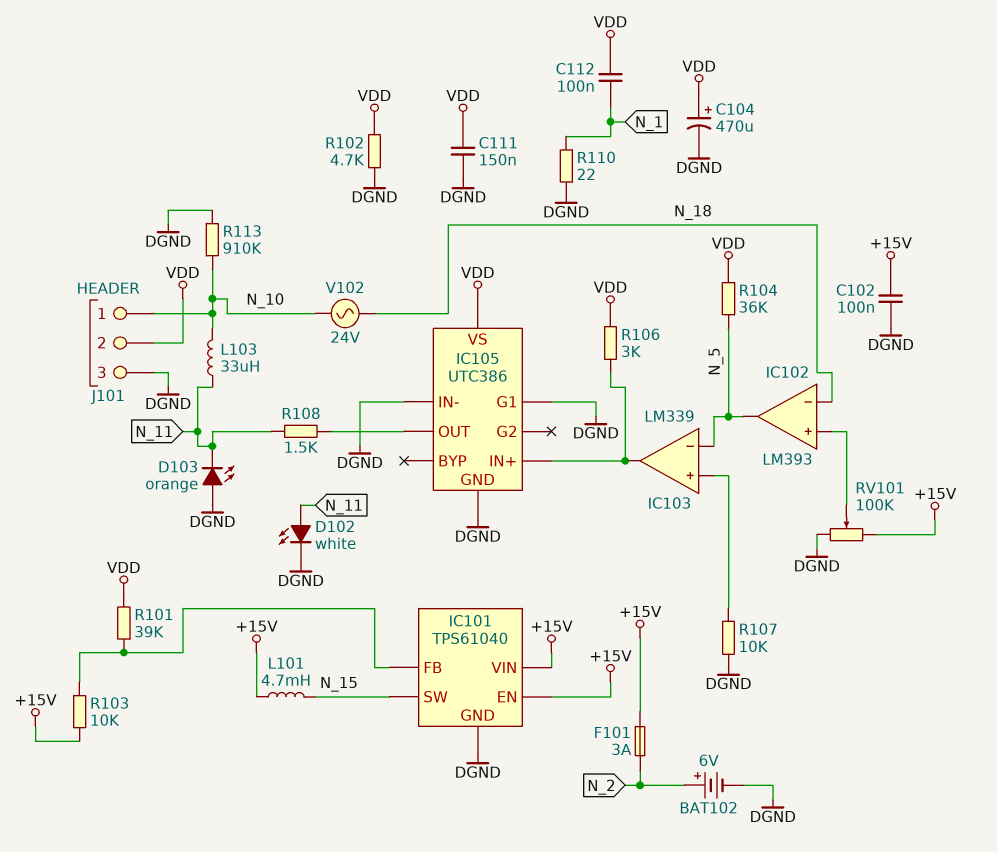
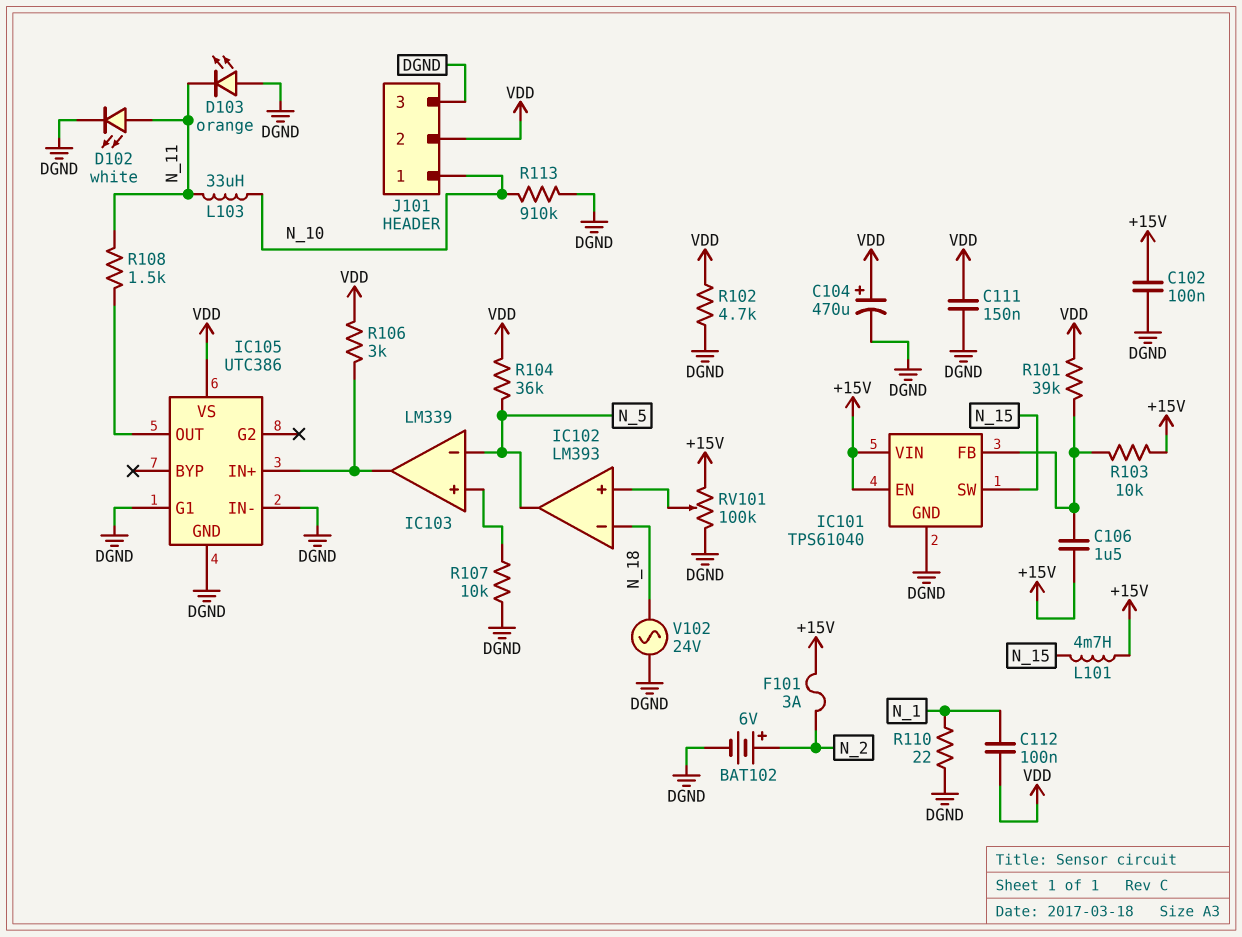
C106: none -> 1.5uF (+15V, IC101/FB)
V102: AC 24V (N_10, N_18) -> AC 24V (DGND, N_18)

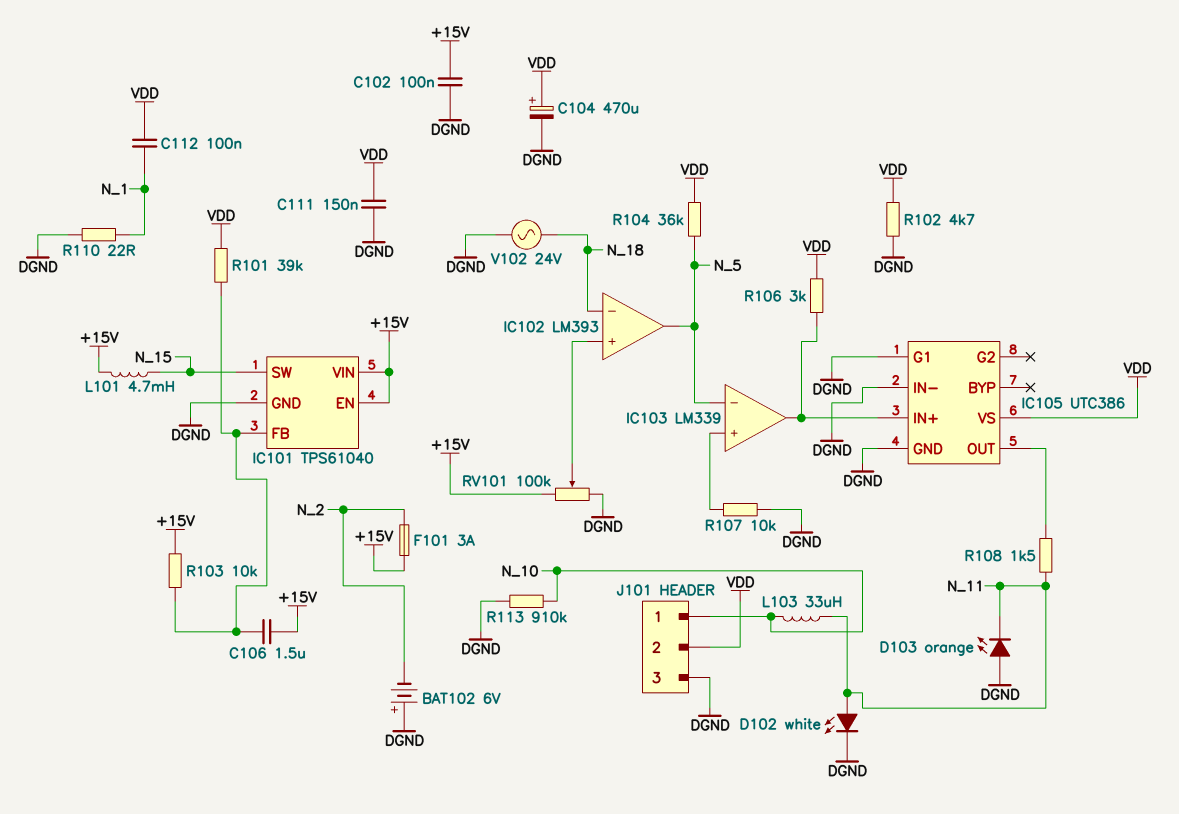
BAT102: 6V (plus N_2, minus DGND) -> 6V (plus DGND, minus N_2)

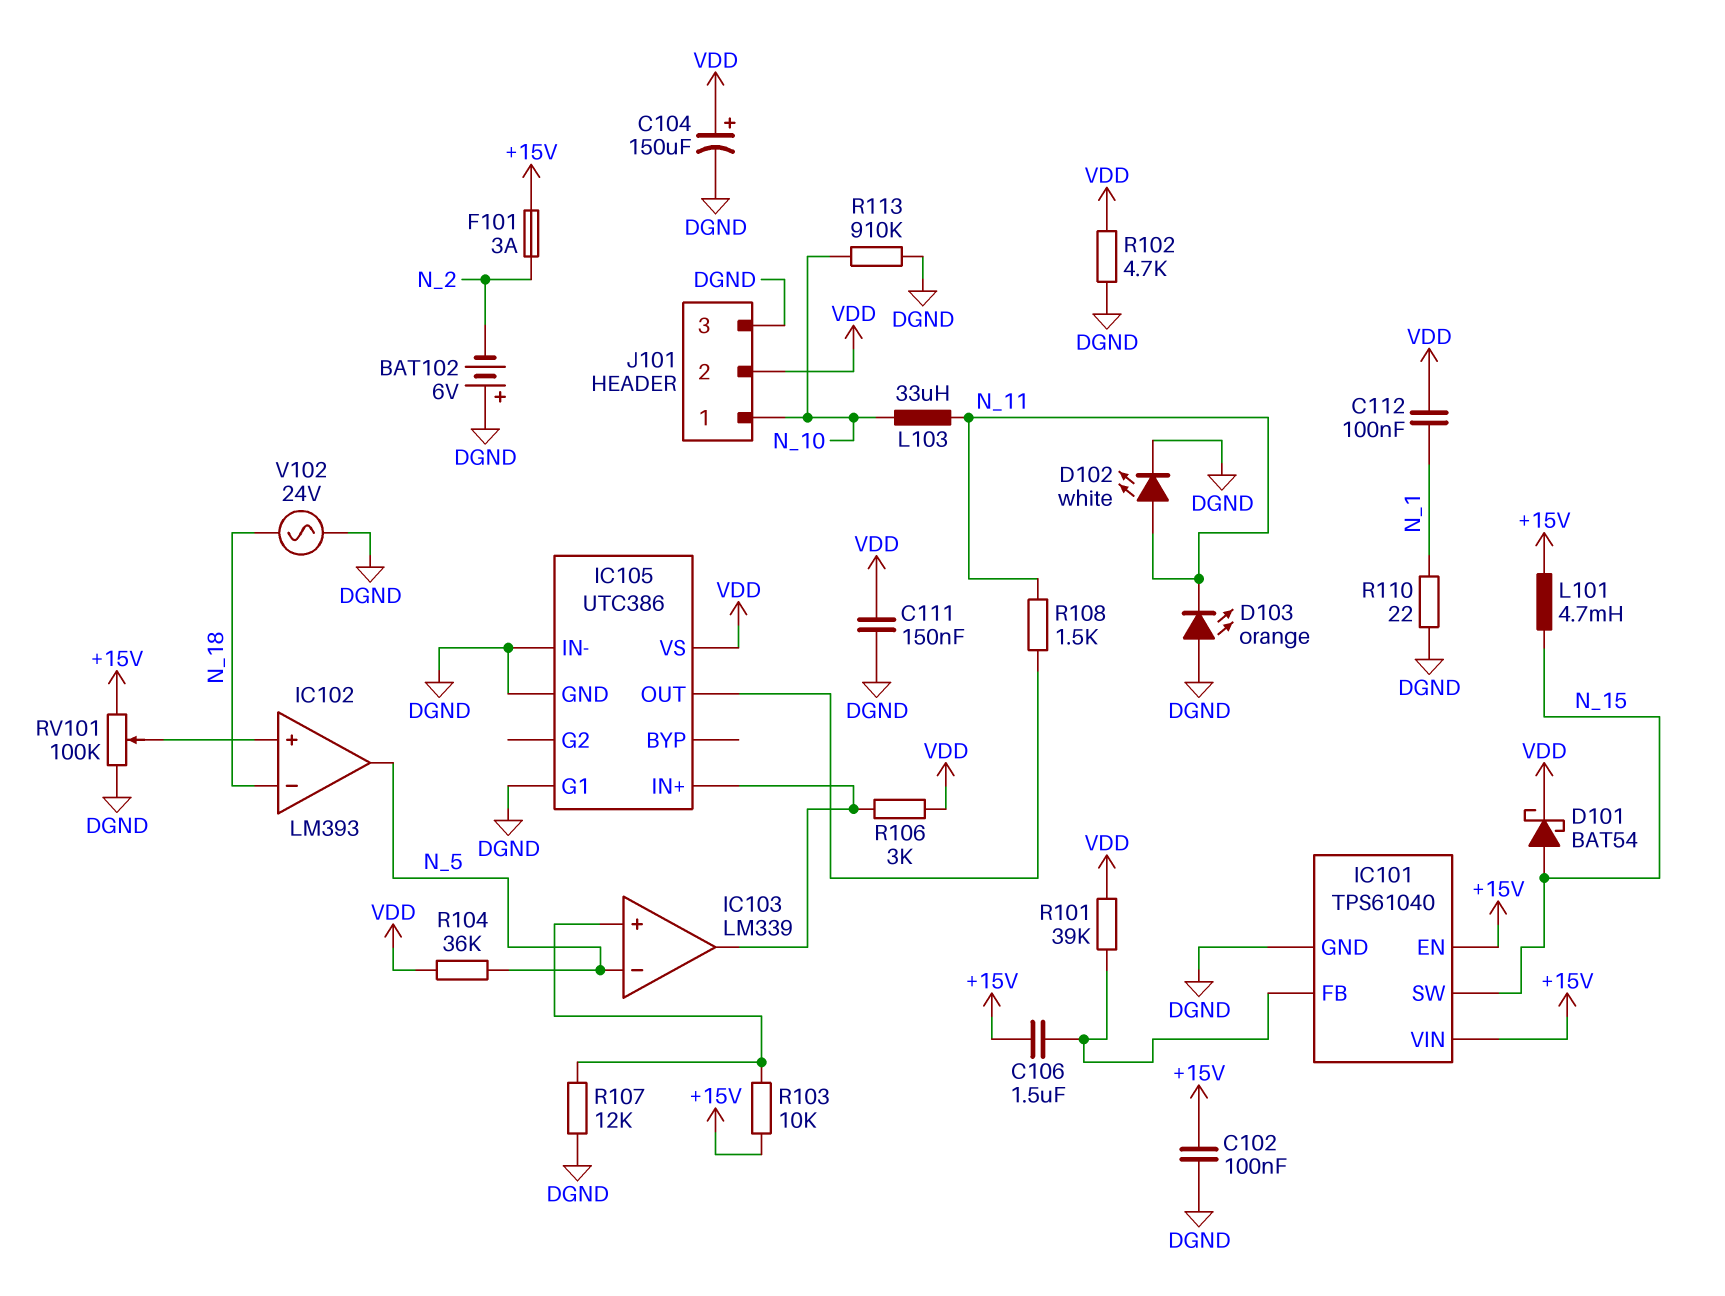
C104: 470uF (plus VDD, minus DGND) -> 150uF (plus VDD, minus DGND)
D101: none -> schottky BAT54 (A N_15, K VDD)
R103: 10k (+15V, IC101/FB) -> 10k (+15V, IC103/in+)
R107: 10k (DGND, IC103/in+) -> 12k (DGND, IC103/in+)

